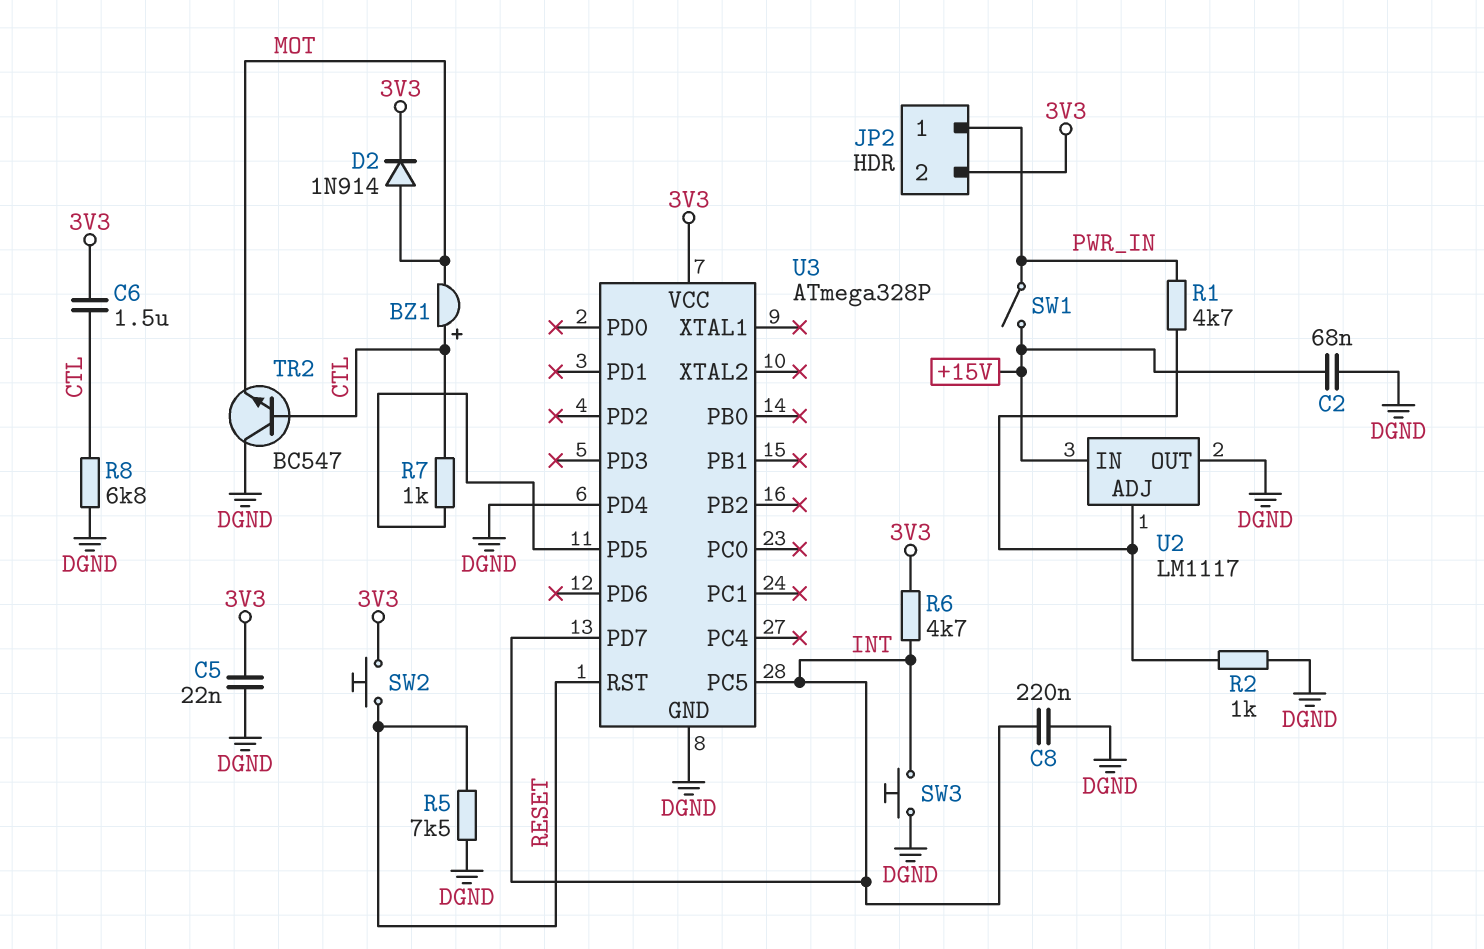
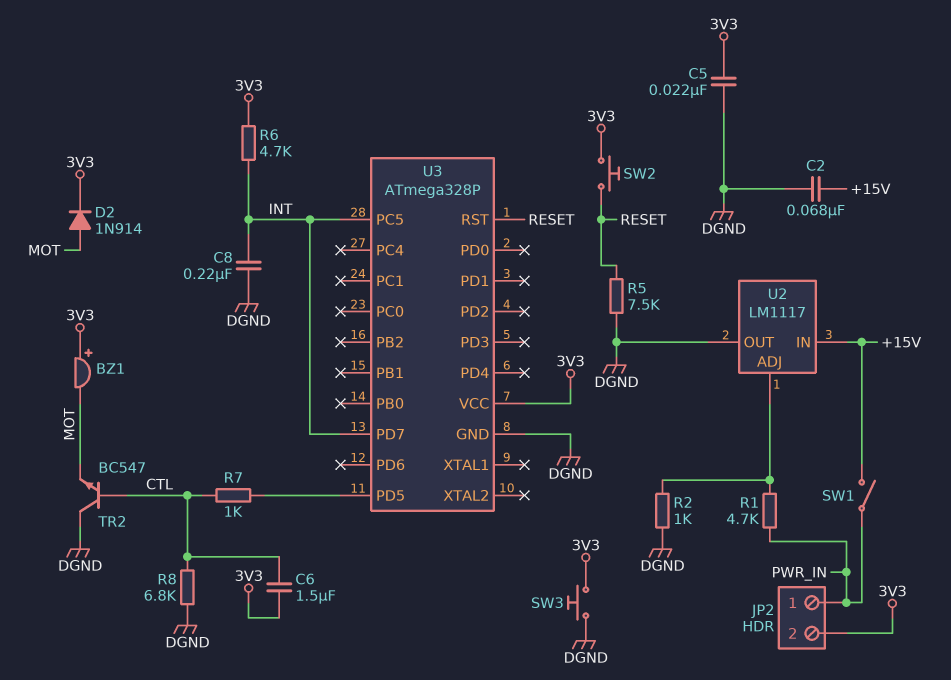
BZ1: buzzer (plus CTL, minus MOT) -> buzzer (plus 3V3, minus MOT)
SW3: button (DGND, INT) -> button (3V3, DGND)
U3 pin PD4: DGND -> none

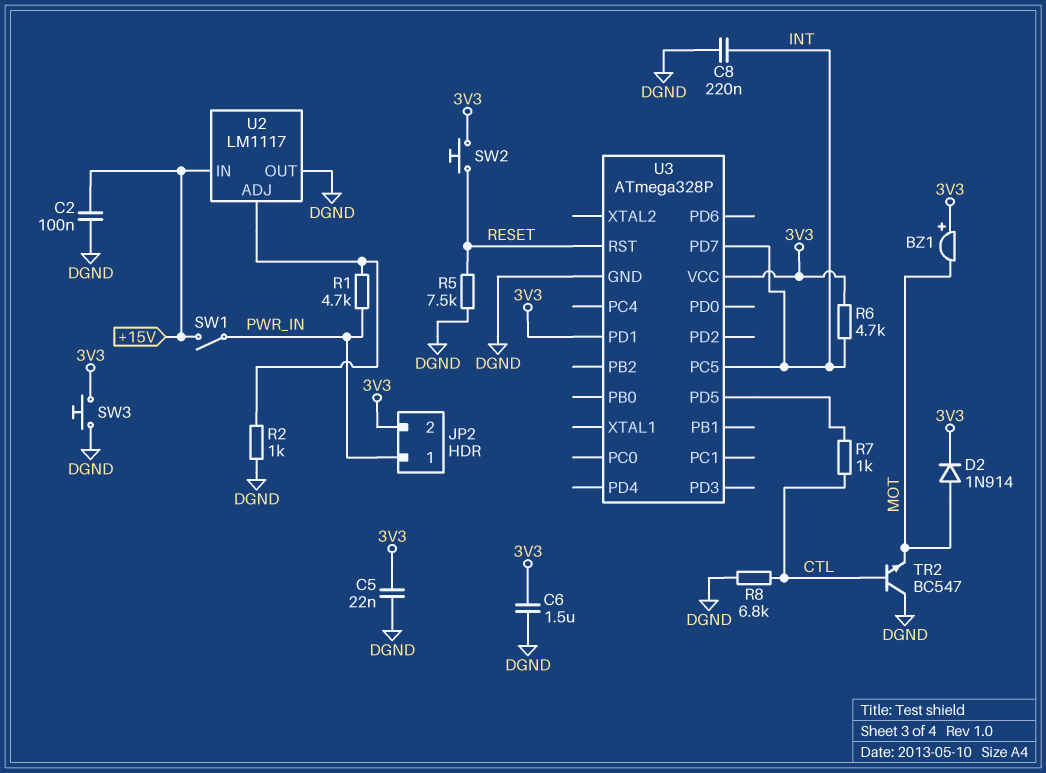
C2: 68nF (+15V, DGND) -> 100nF (+15V, DGND)
C6: 1.5uF (3V3, CTL) -> 1.5uF (3V3, DGND)
U3 pin PD1: none -> 3V3

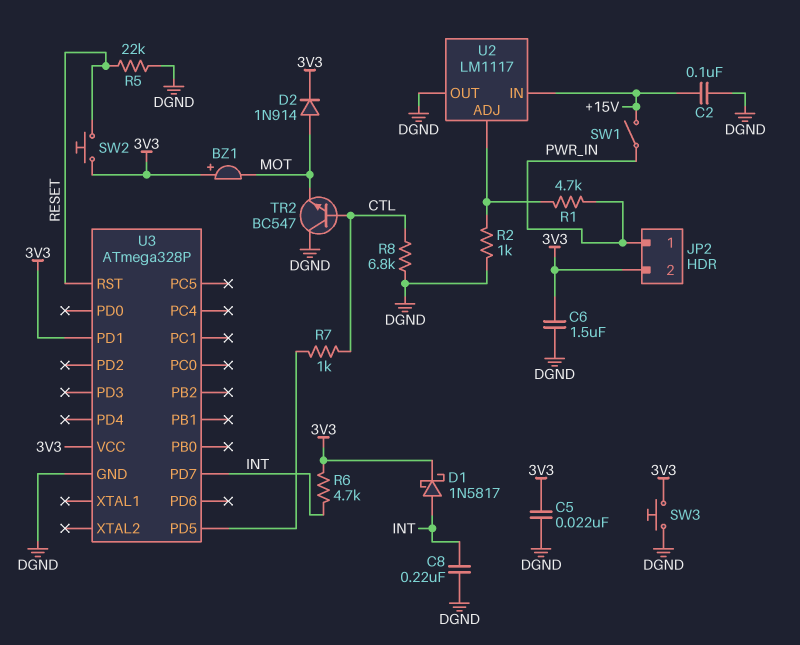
D1: none -> schottky 1N5817 (A INT, K 3V3)
R5: 7.5k (DGND, RESET) -> 22k (DGND, RESET)
U3 pin PC5: INT -> none

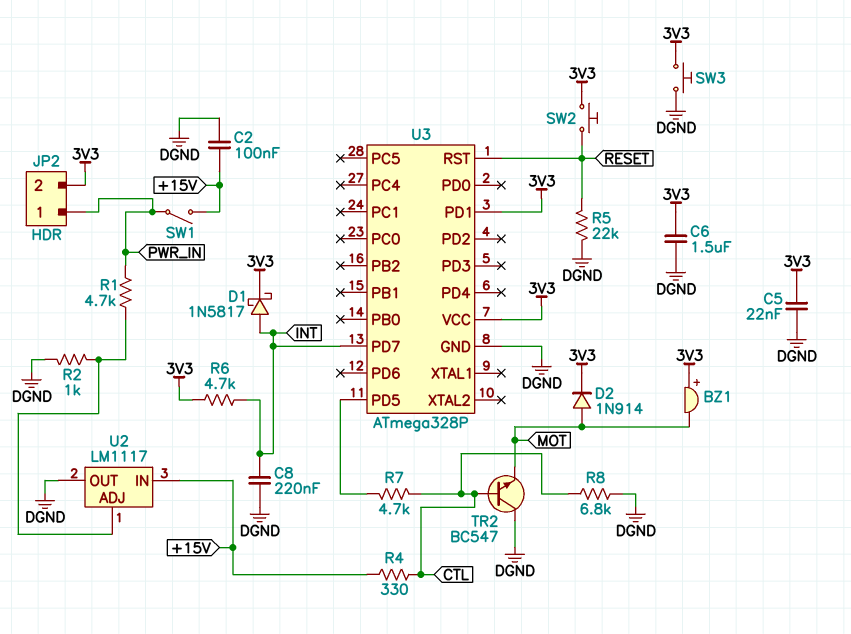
R4: none -> 330 (+15V, CTL)
R7: 1k (CTL, U3/PD5) -> 4.7k (CTL, U3/PD5)

